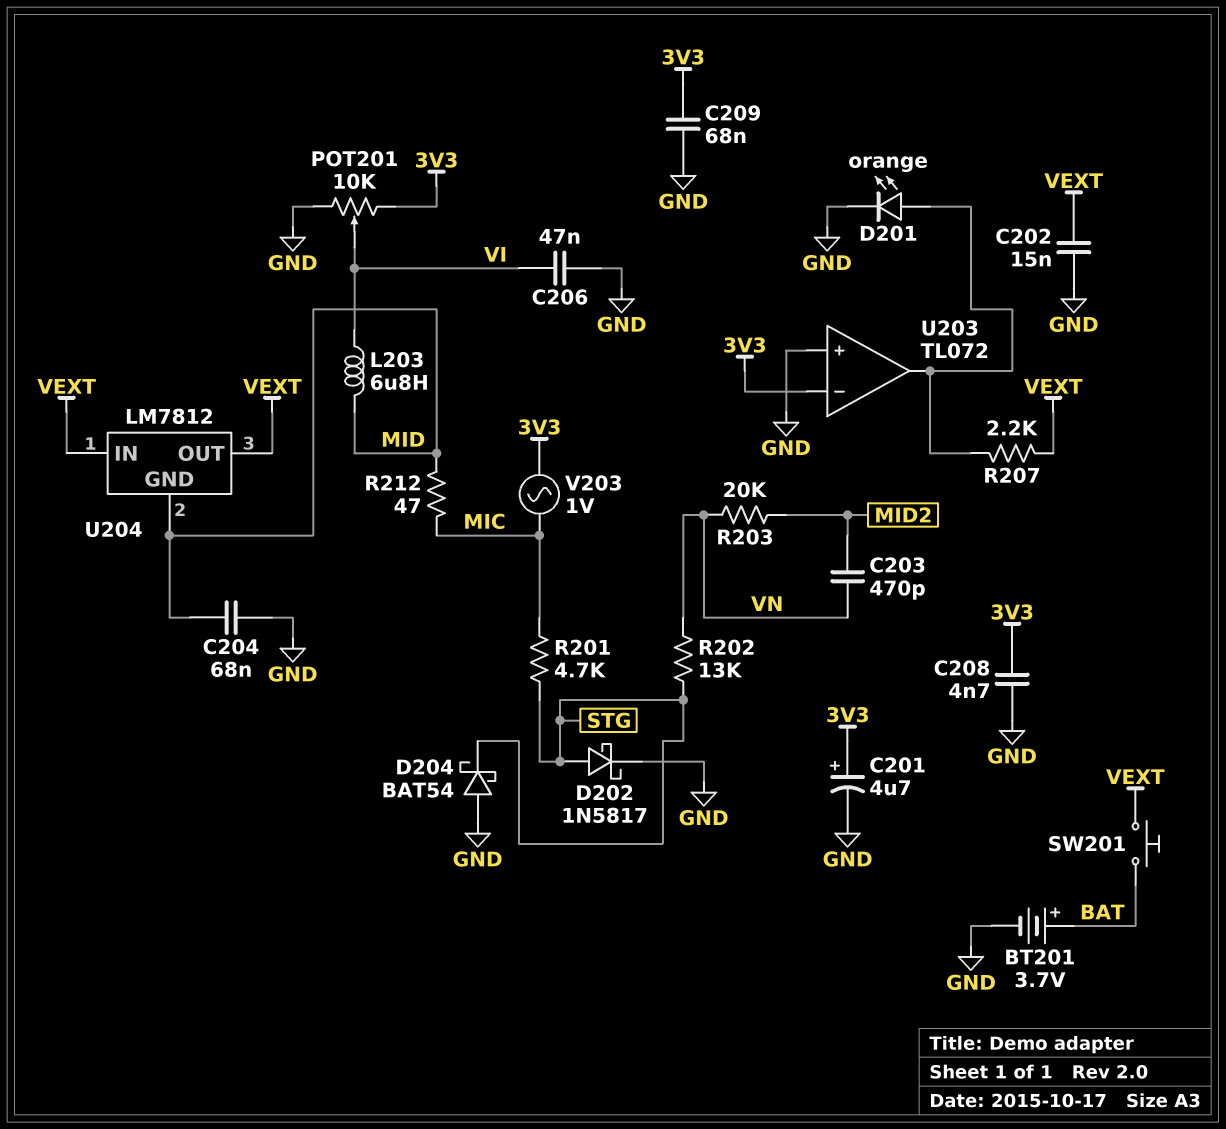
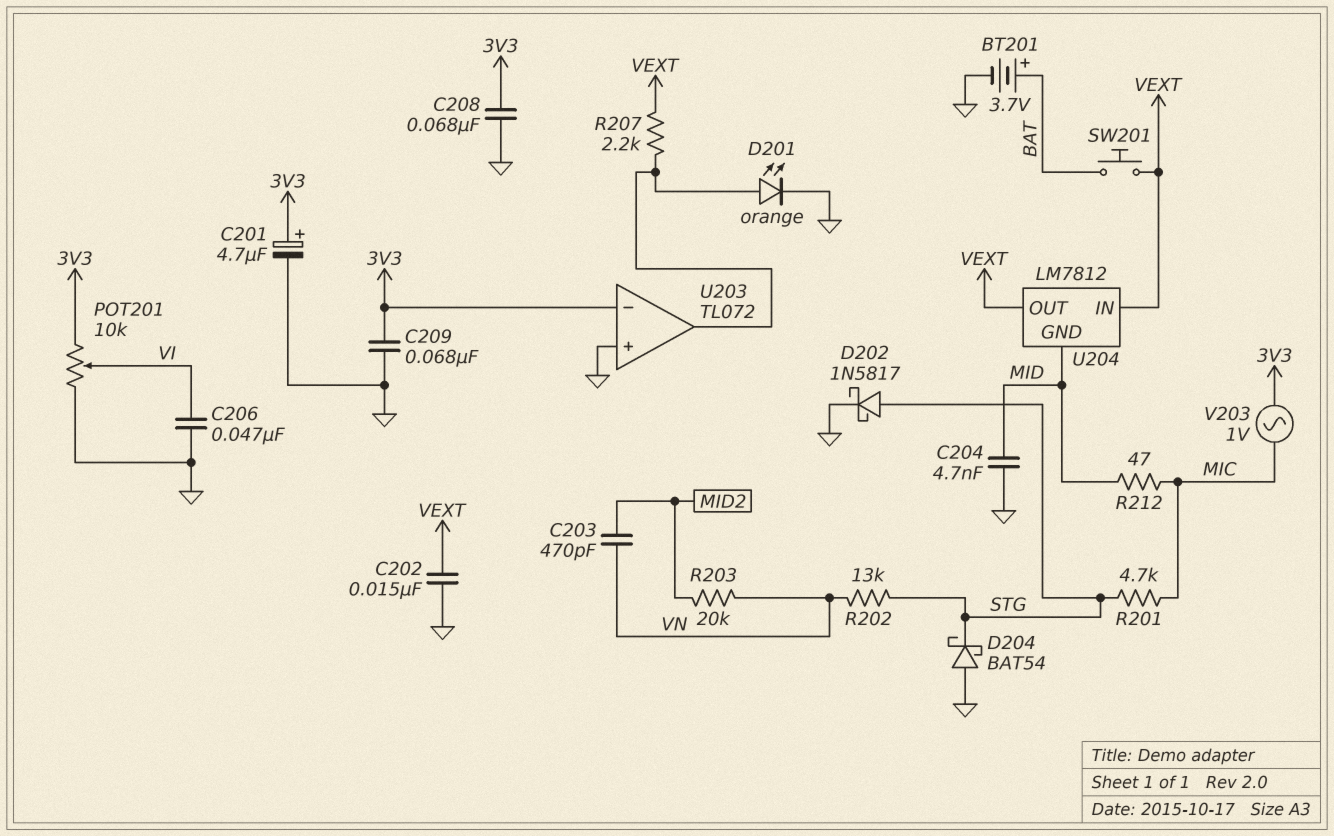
C204: 68nF (GND, MID) -> 4.7nF (GND, MID)
C208: 4.7nF (3V3, GND) -> 68nF (3V3, GND)
L203: 6.8uH (MID, VI) -> none

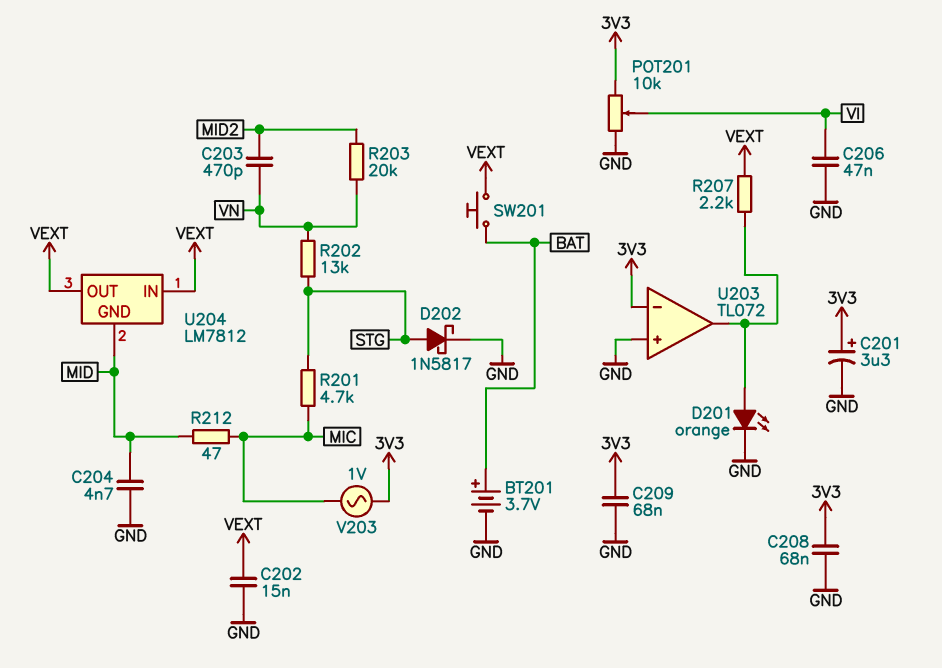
C201: 4.7uF (plus 3V3, minus GND) -> 3.3uF (plus 3V3, minus GND)
D204: schottky BAT54 (A GND, K STG) -> none

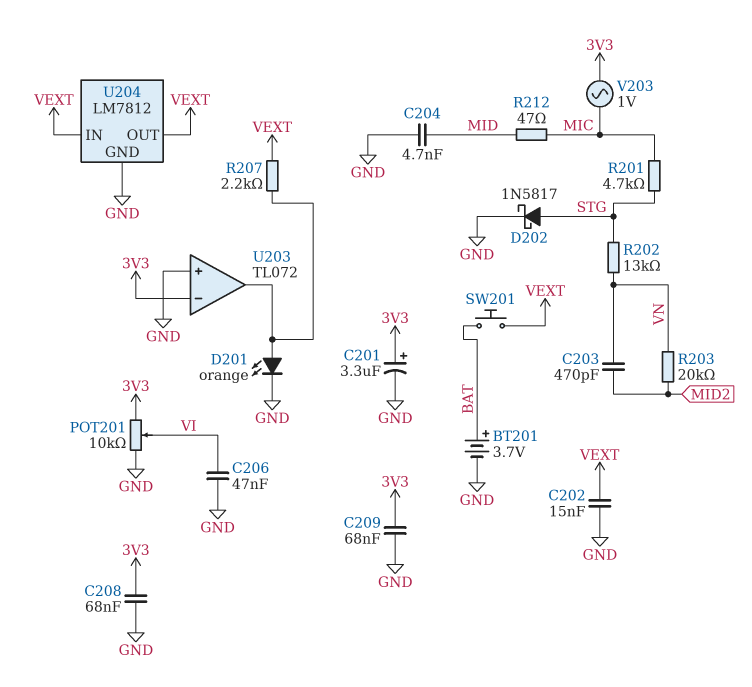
U204 pin GND: MID -> GND

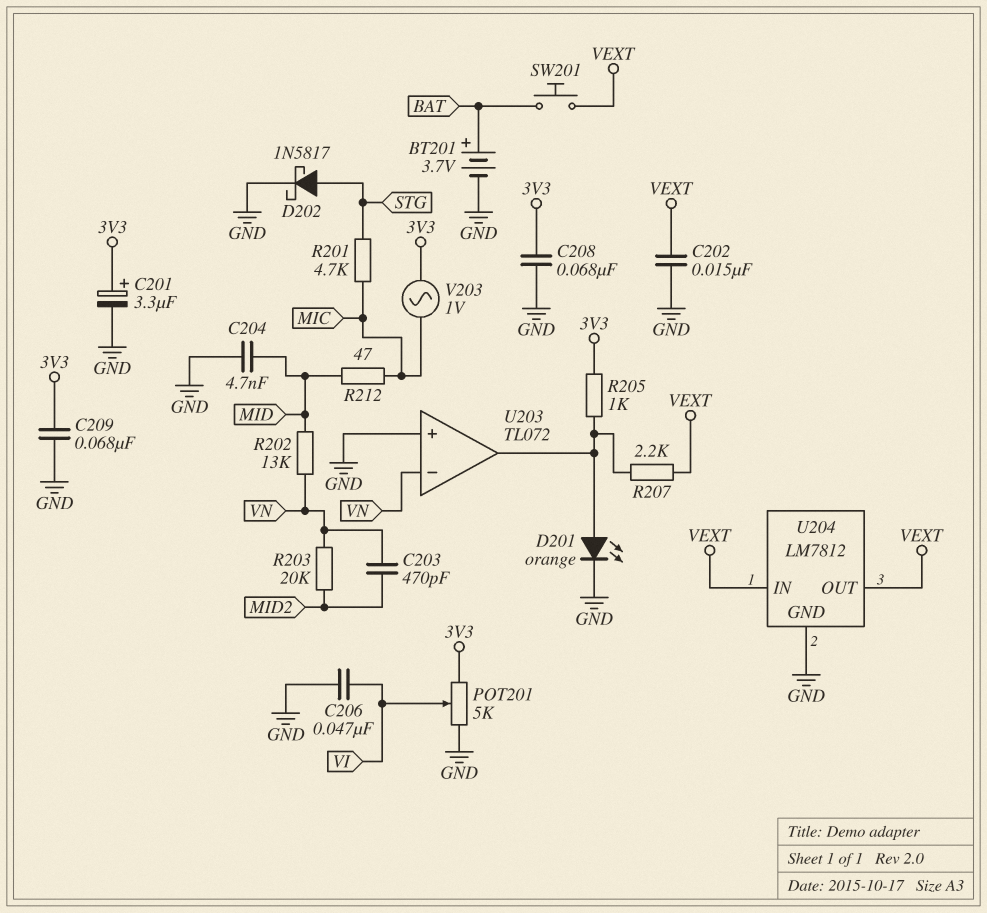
POT201: 10k (3V3, GND, wiper VI) -> 5k (3V3, GND, wiper VI)
R202: 13k (STG, VN) -> 13k (MID, VN)
R205: none -> 1k (3V3, U203/out)
U203 pin in-: 3V3 -> VN

